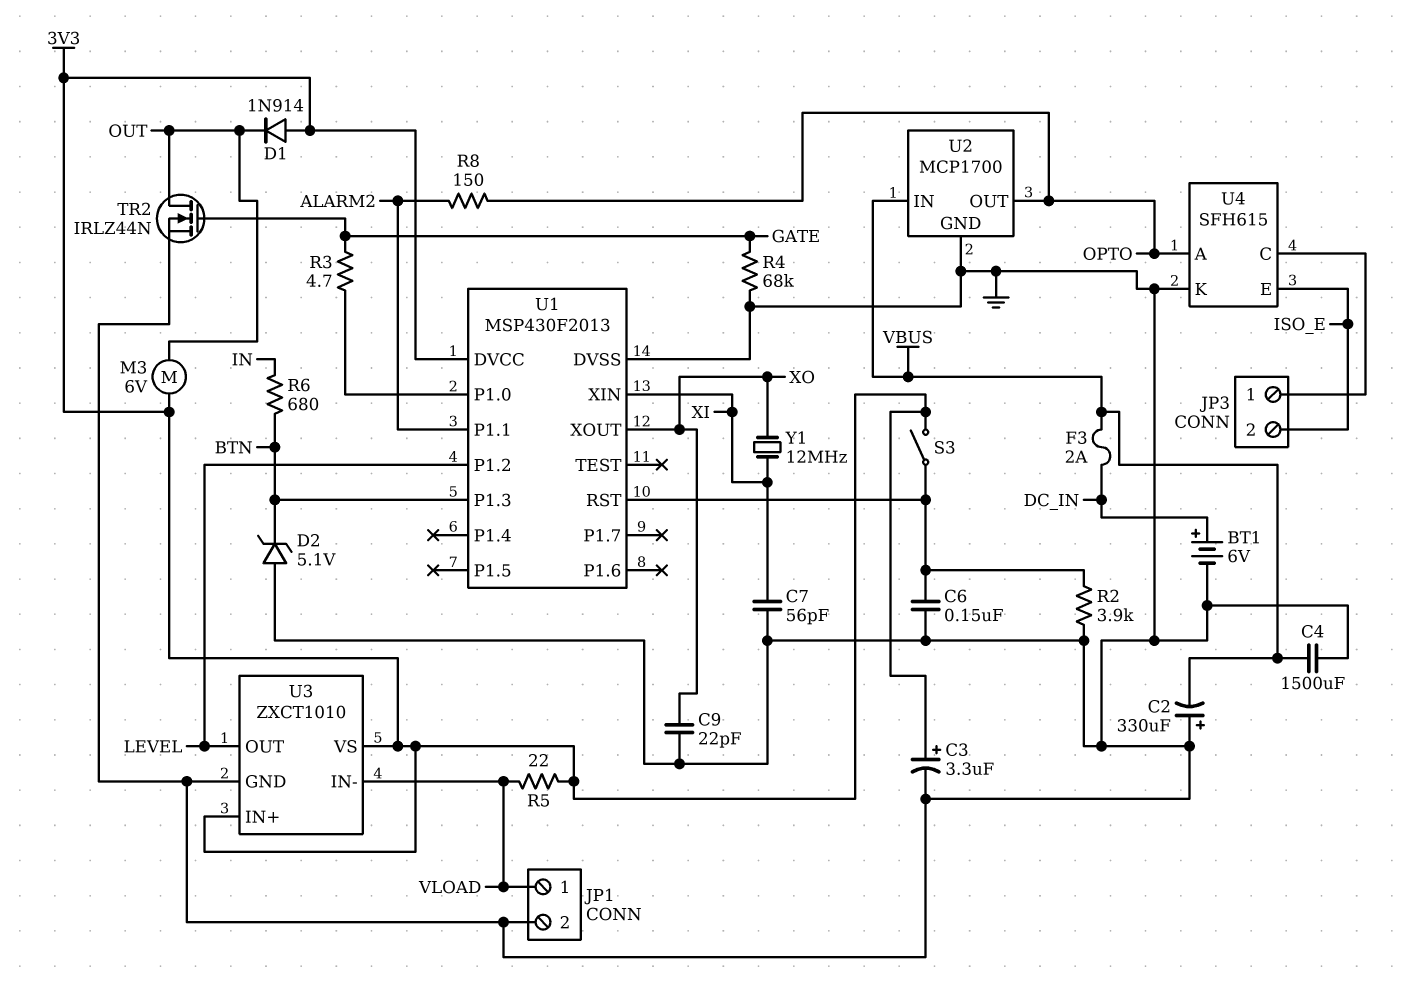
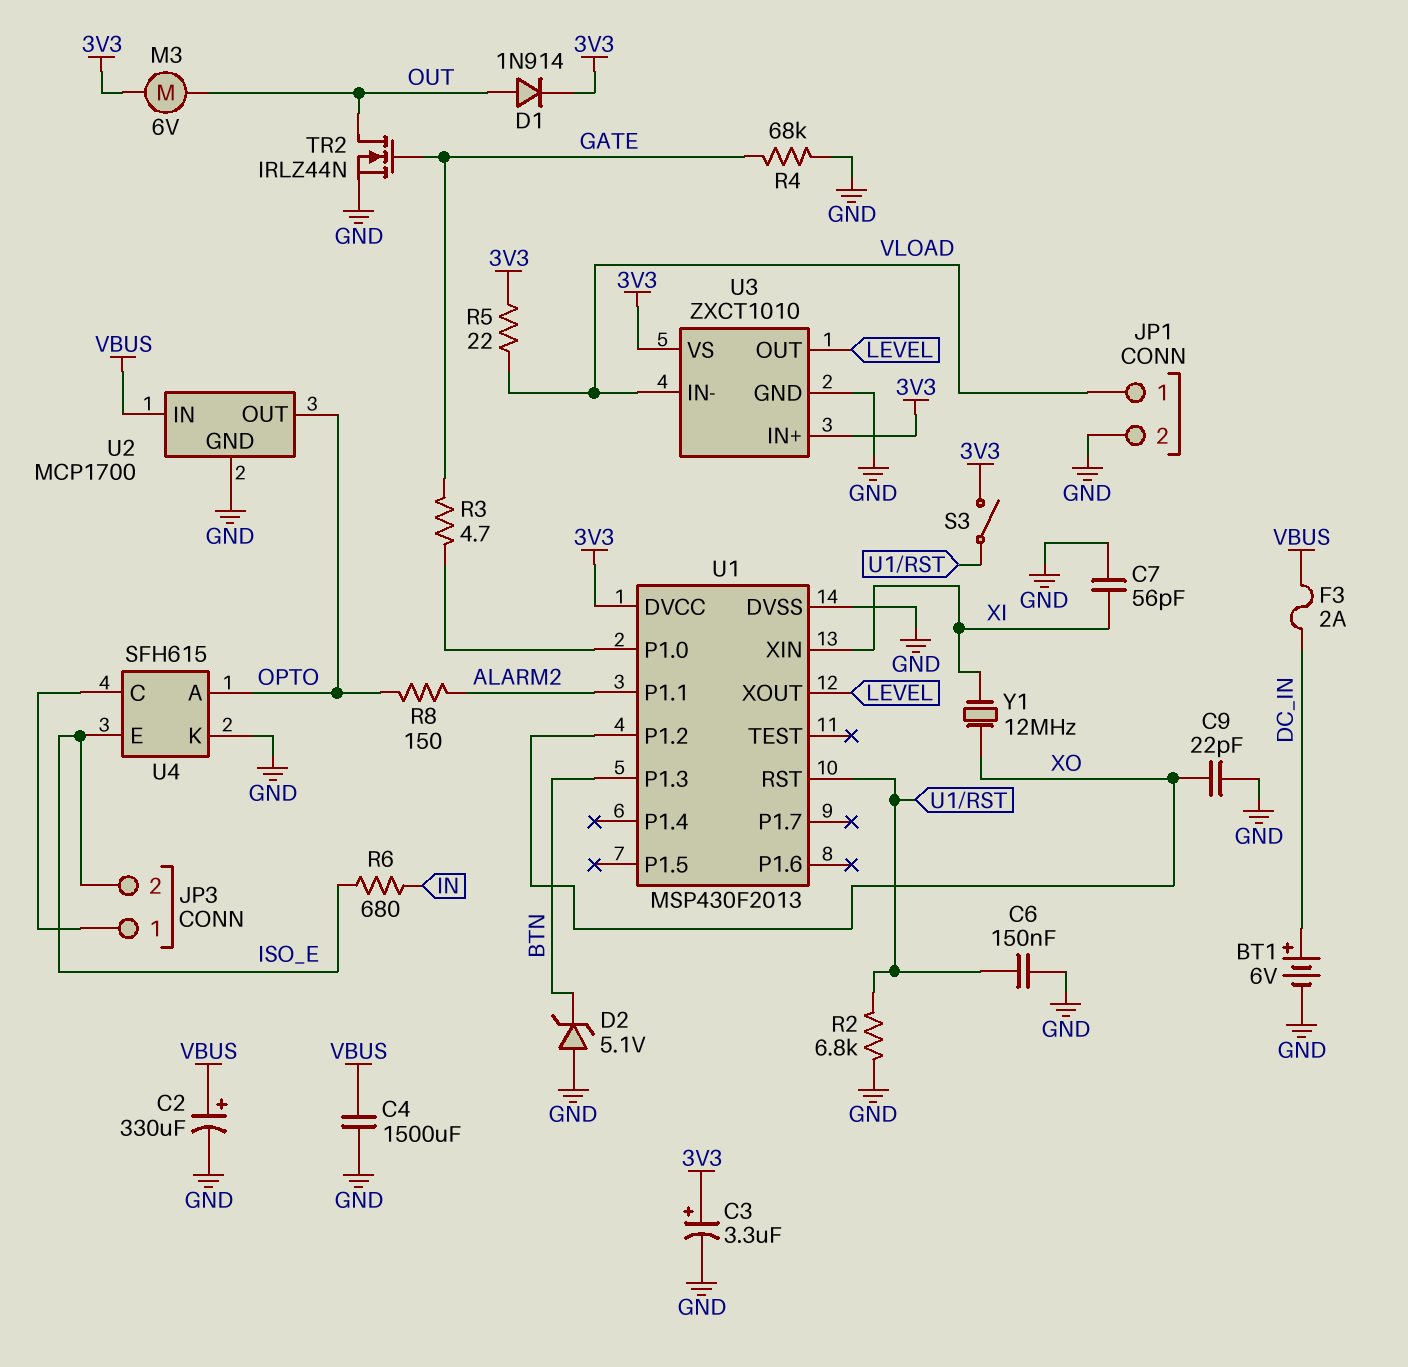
C2: 330uF (plus GND, minus VBUS) -> 330uF (plus VBUS, minus GND)
D1: diode 1N914 (A 3V3, K OUT) -> diode 1N914 (A OUT, K 3V3)
R2: 3.9k (GND, U1/RST) -> 6.8k (GND, U1/RST)
R6: 680 (BTN, IN) -> 680 (IN, ISO_E)
U1 pin P1.2: LEVEL -> XO
U1 pin XOUT: XO -> LEVEL

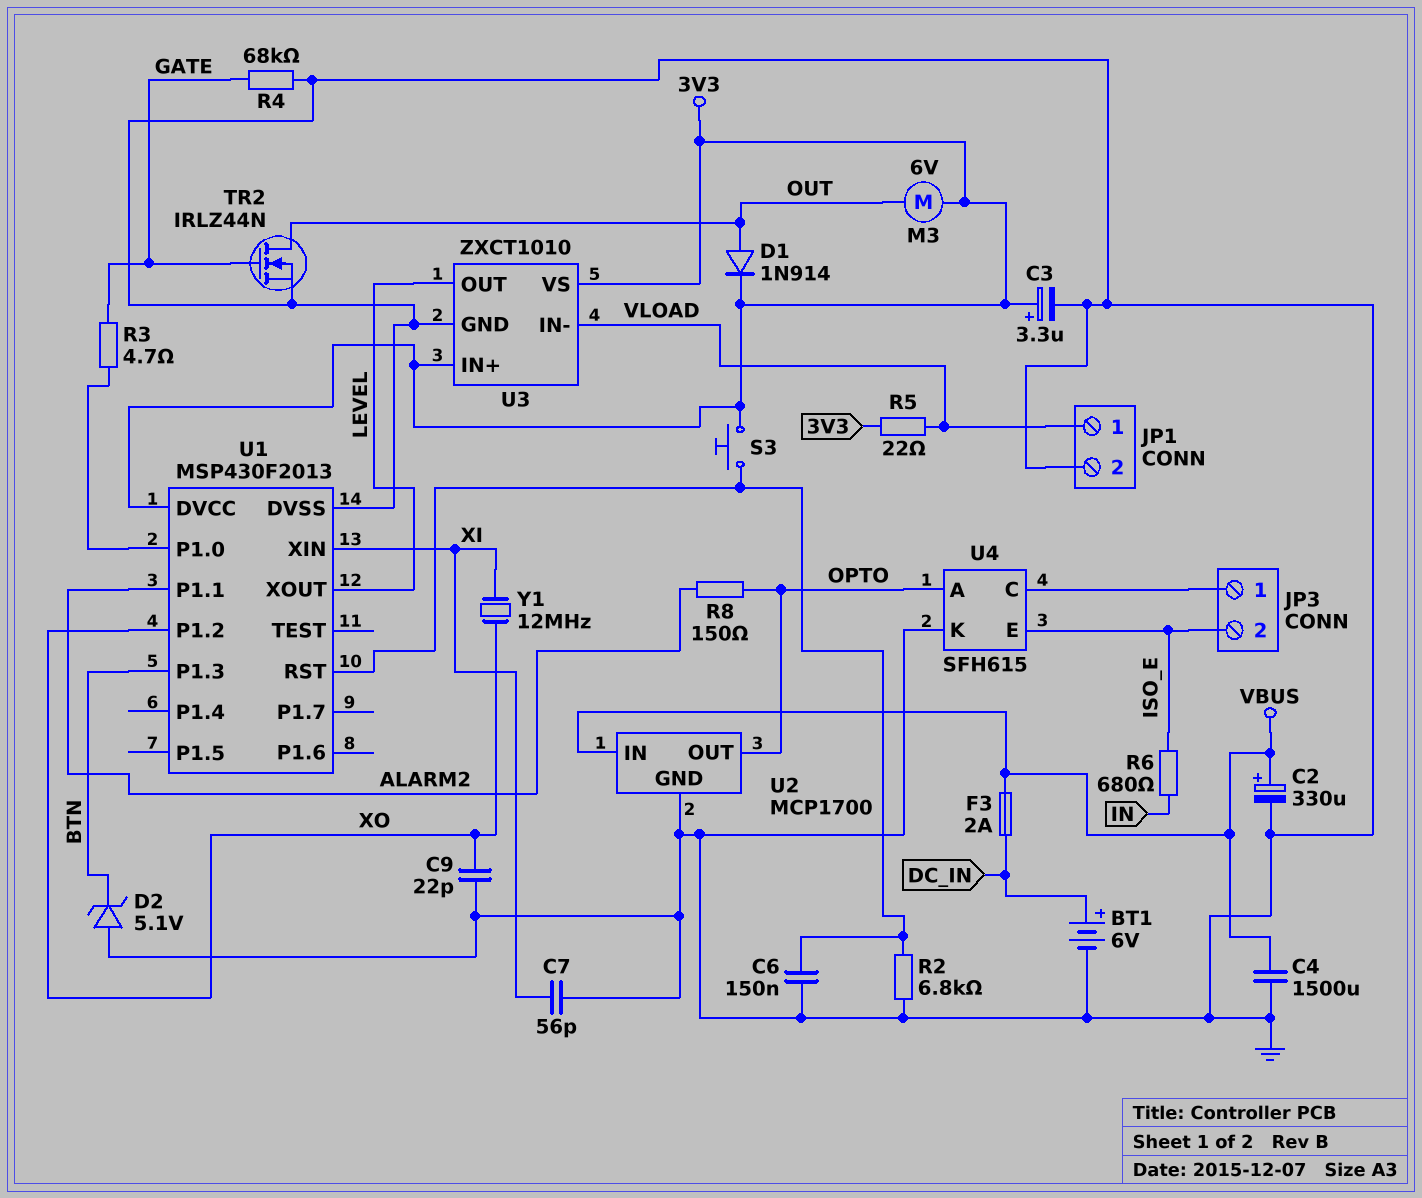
S3: switch (3V3, U1/RST) -> button (3V3, U1/RST)

